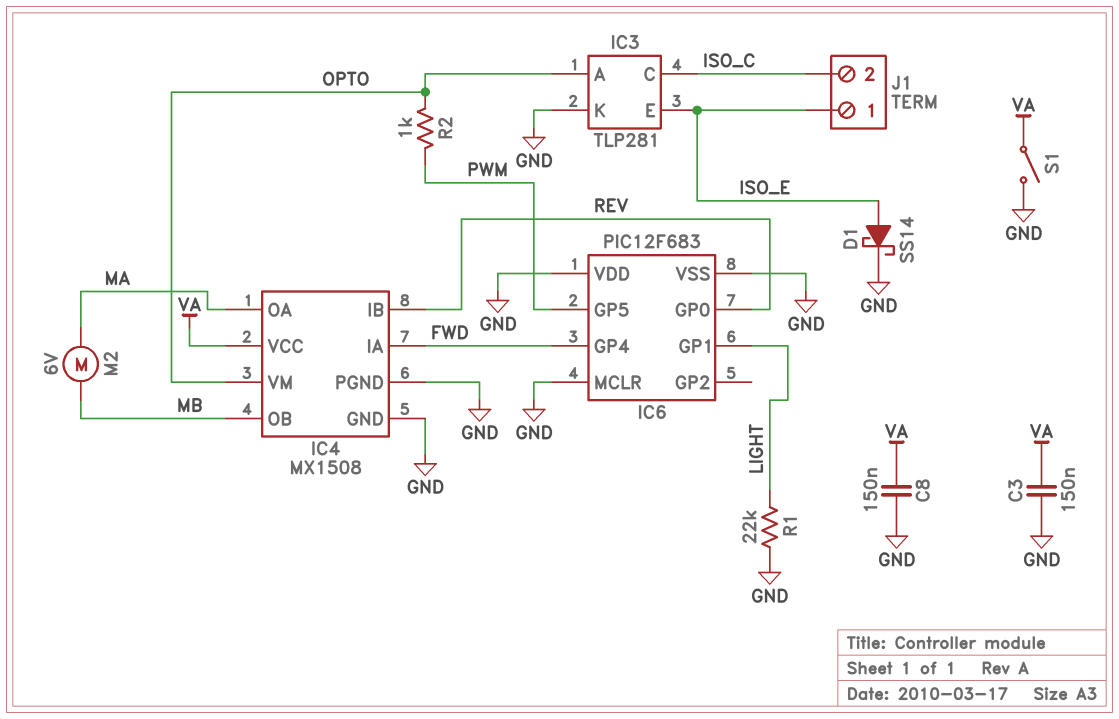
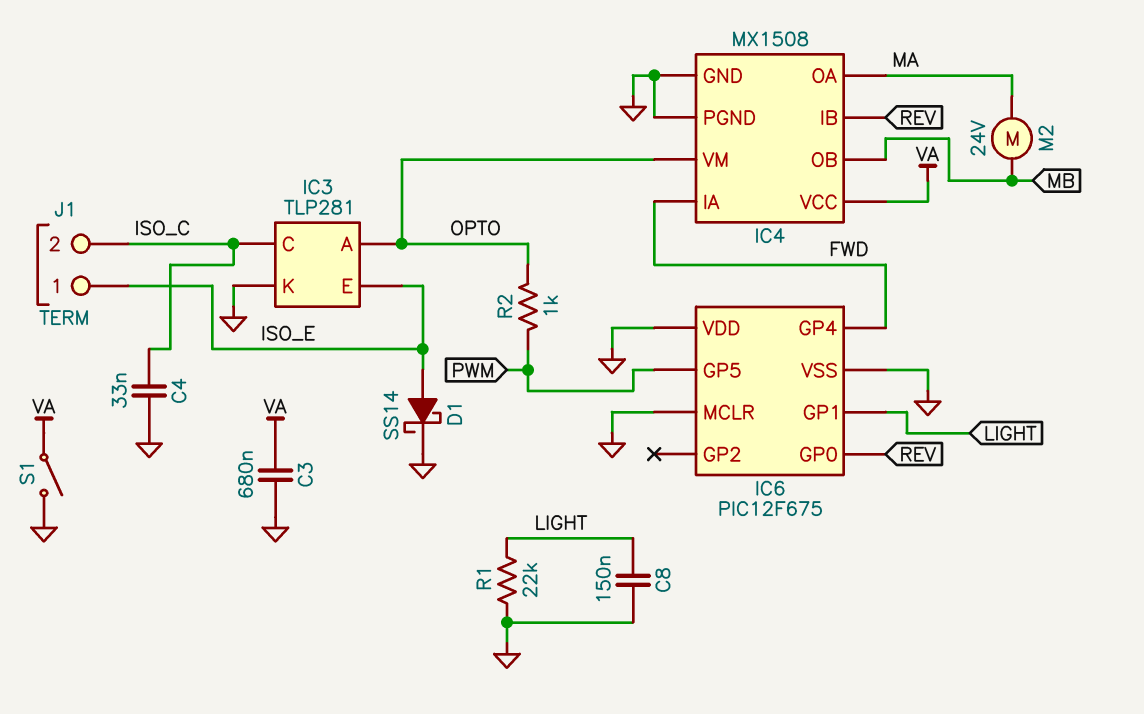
C3: 150nF (GND, VA) -> 680nF (GND, VA)
C4: none -> 33nF (GND, ISO_C)
C8: 150nF (GND, VA) -> 150nF (GND, LIGHT)
IC6: PIC12F683 -> PIC12F675
M2: motor 6V (MA, MB) -> motor 24V (MA, MB)

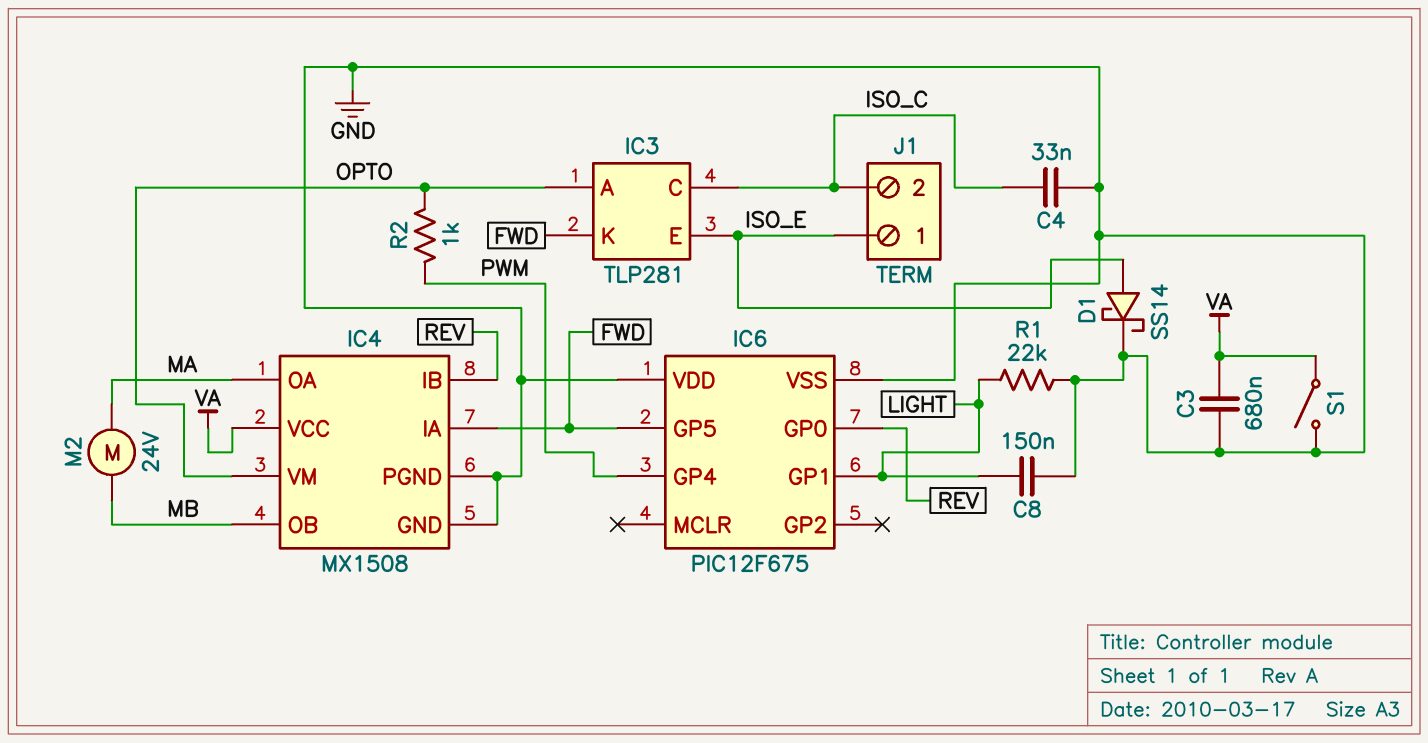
IC3 pin K: GND -> FWD
IC6 pin GP4: FWD -> PWM
IC6 pin GP5: PWM -> FWD
IC6 pin MCLR: GND -> none

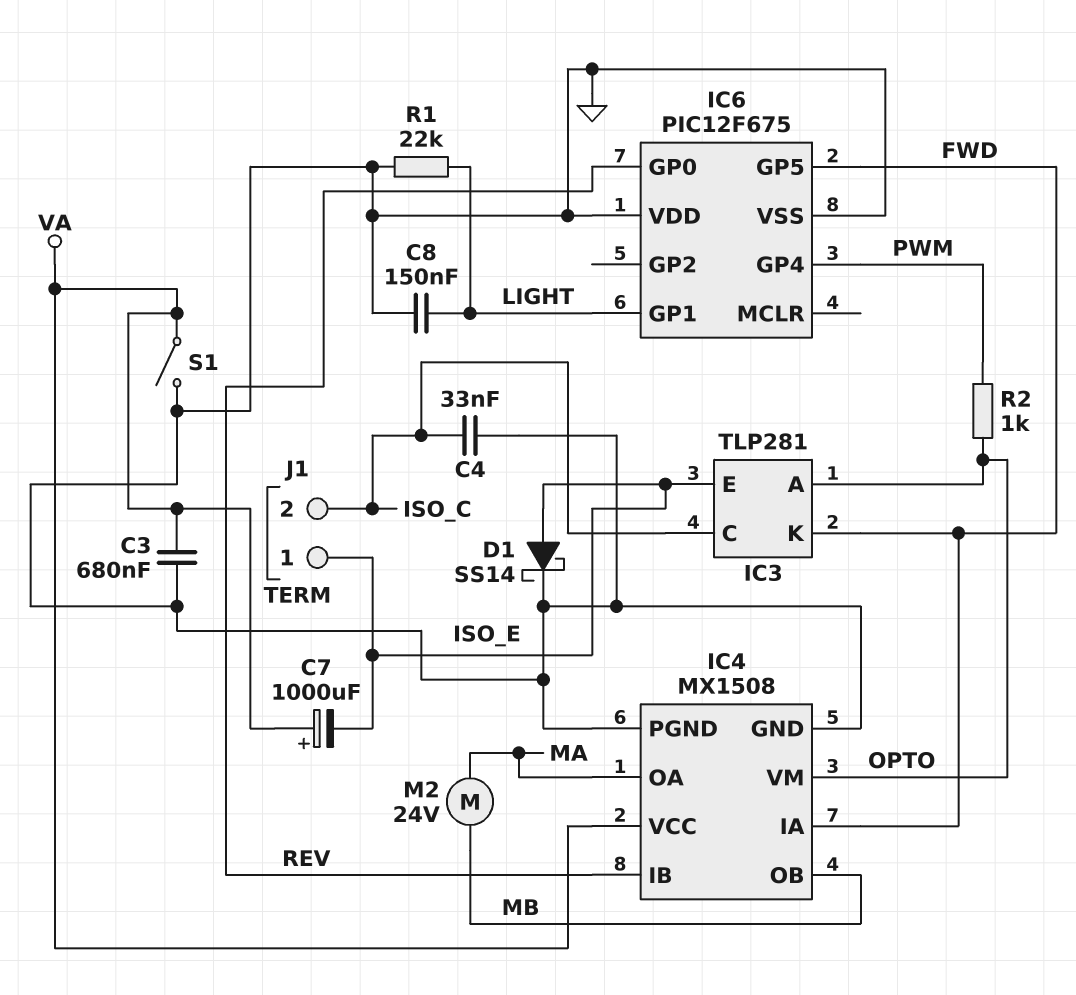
C7: none -> 1000uF (plus VA, minus ISO_E)

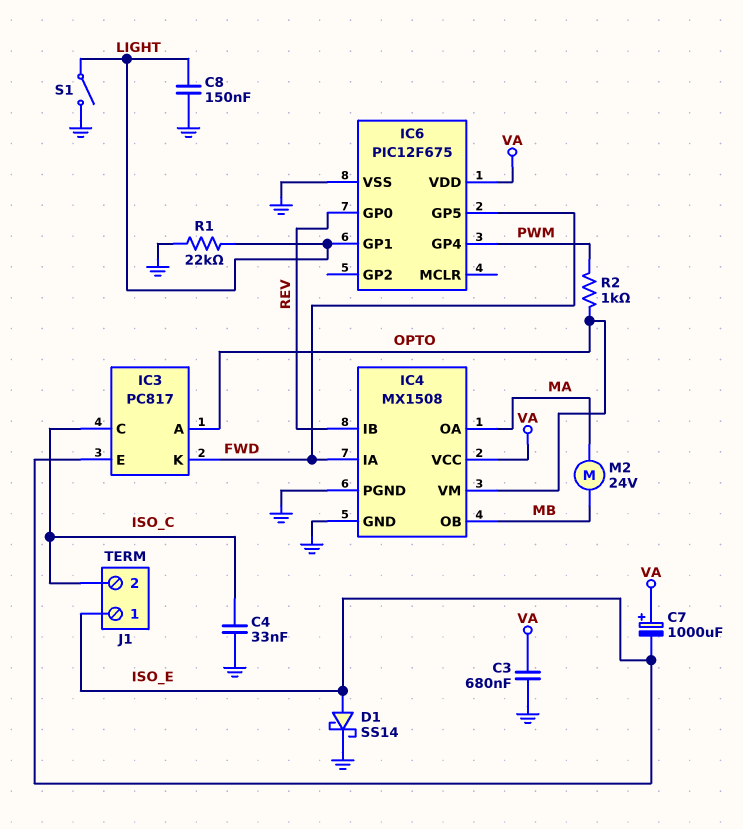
IC3: TLP281 -> PC817
IC6 pin VDD: GND -> VA
S1: switch (GND, VA) -> switch (GND, LIGHT)

